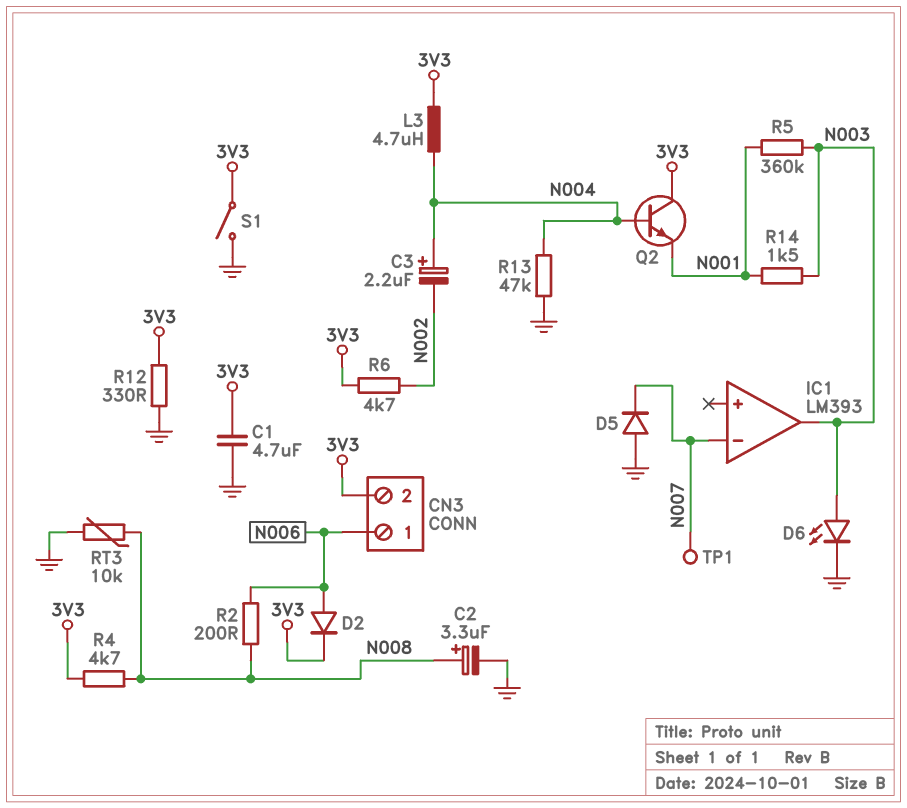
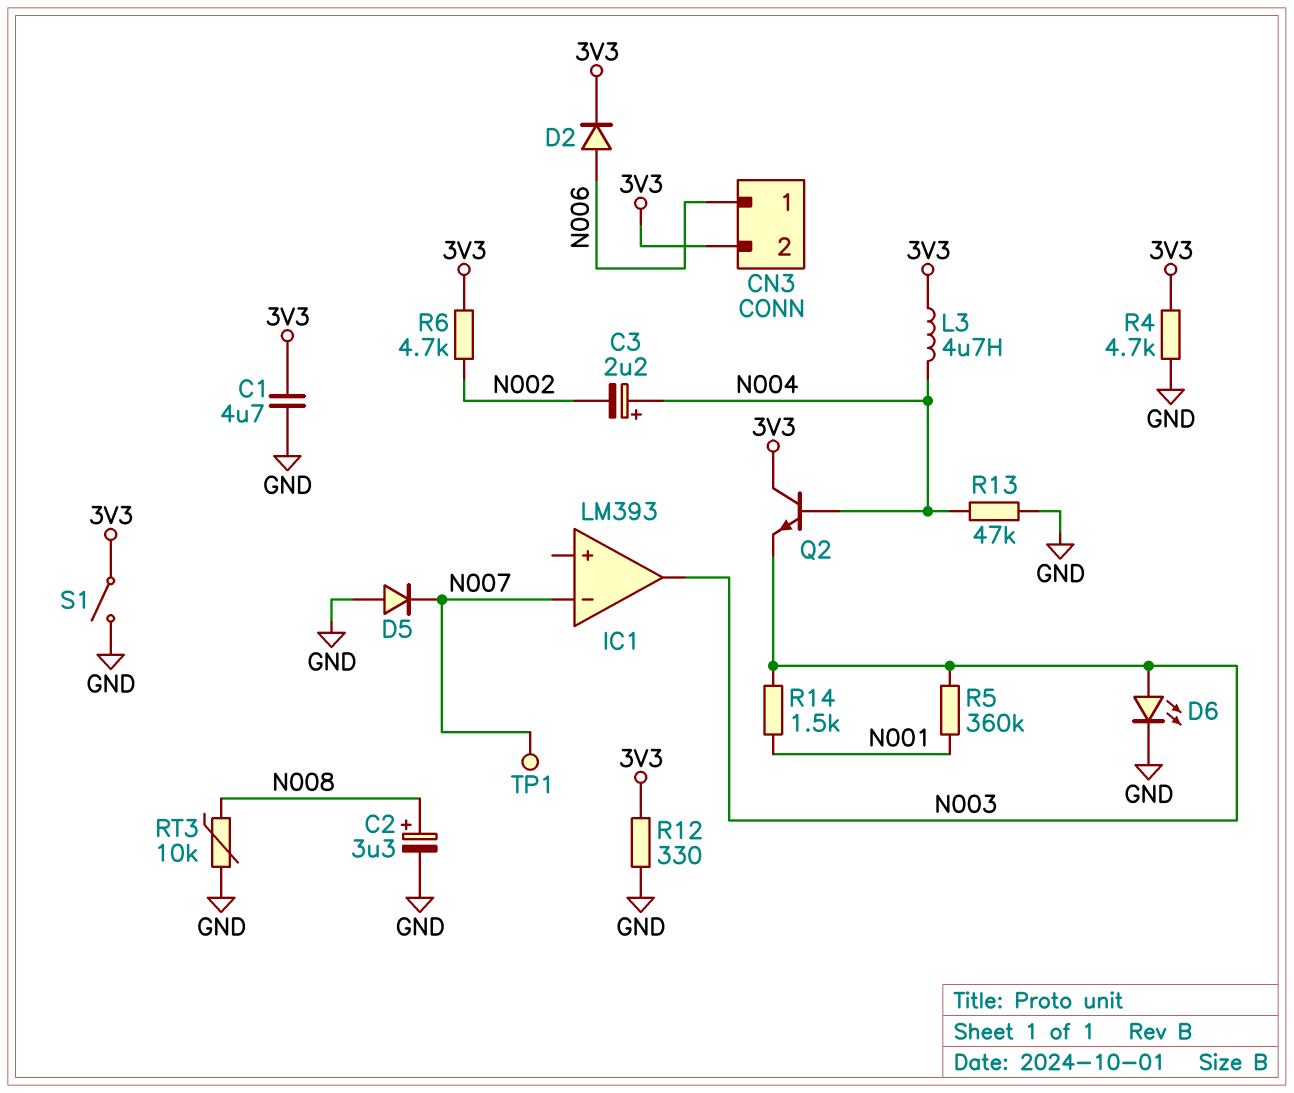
Q2: NPN (B N004, C 3V3, E N001) -> NPN (B N004, C 3V3, E N003)
R2: 200 (N006, N008) -> none
R4: 4.7k (3V3, N008) -> 4.7k (3V3, GND)

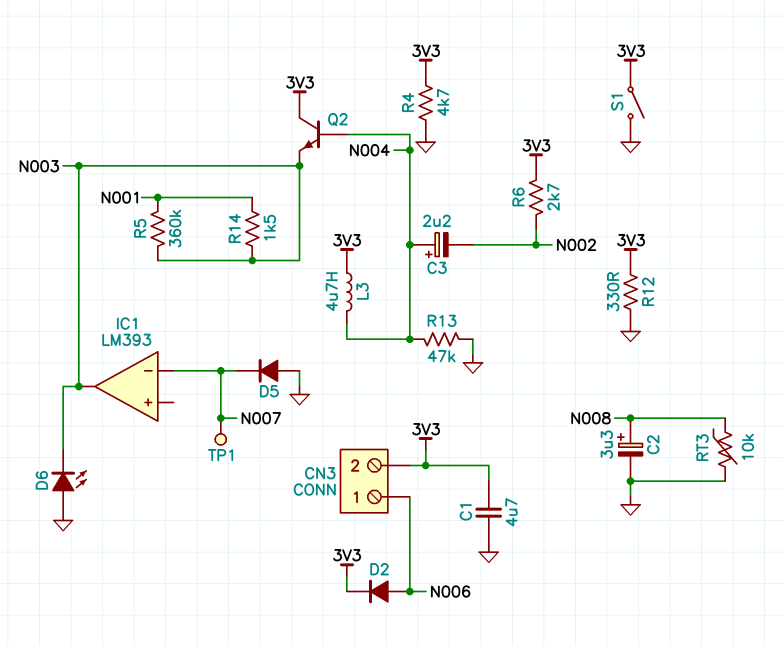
D6: LED (A N003, K GND) -> LED (A GND, K N003)
R6: 4.7k (3V3, N002) -> 2.7k (3V3, N002)

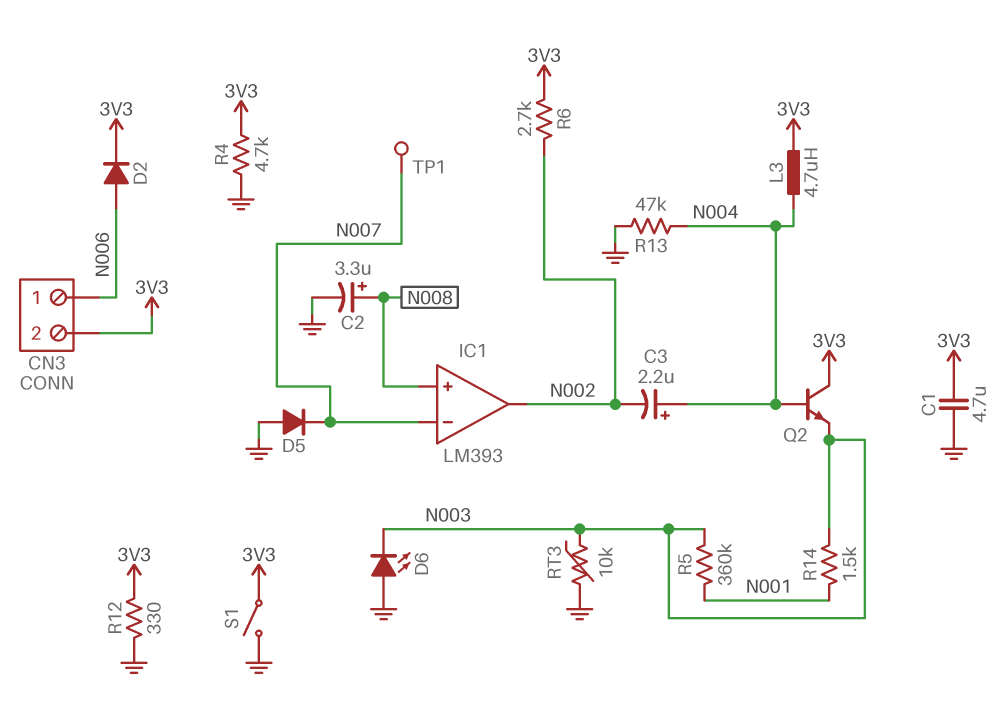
IC1 pin in+: none -> N008
IC1 pin out: N003 -> N002
RT3: 10k (GND, N008) -> 10k (GND, N003)

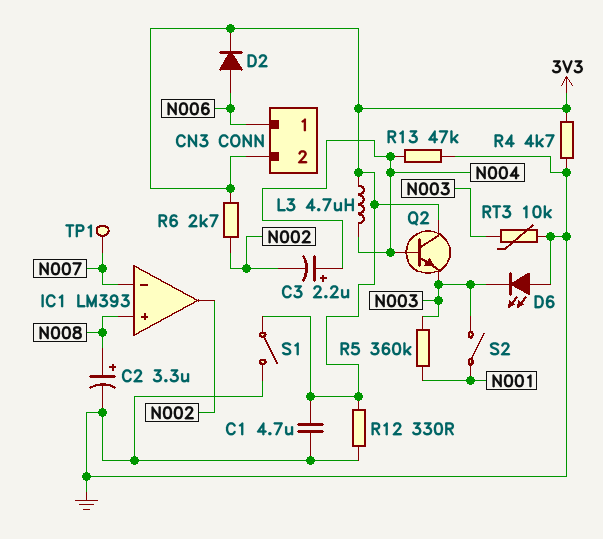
D5: diode (A GND, K N007) -> none
R14: 1.5k (N001, N003) -> none
S2: none -> switch (N001, N003)

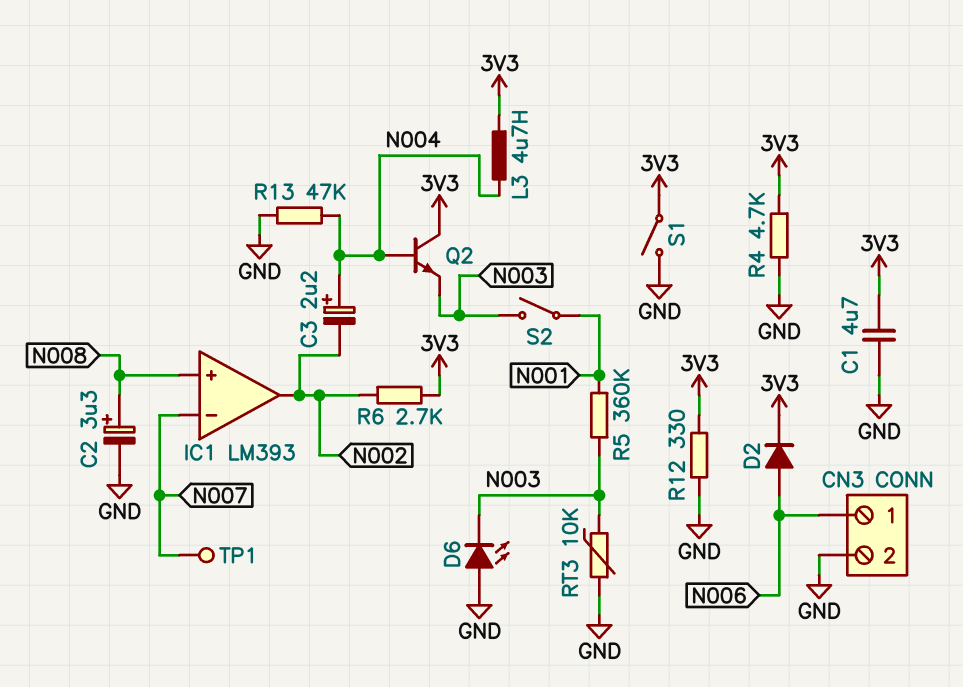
CN3 pin 2: 3V3 -> GND

